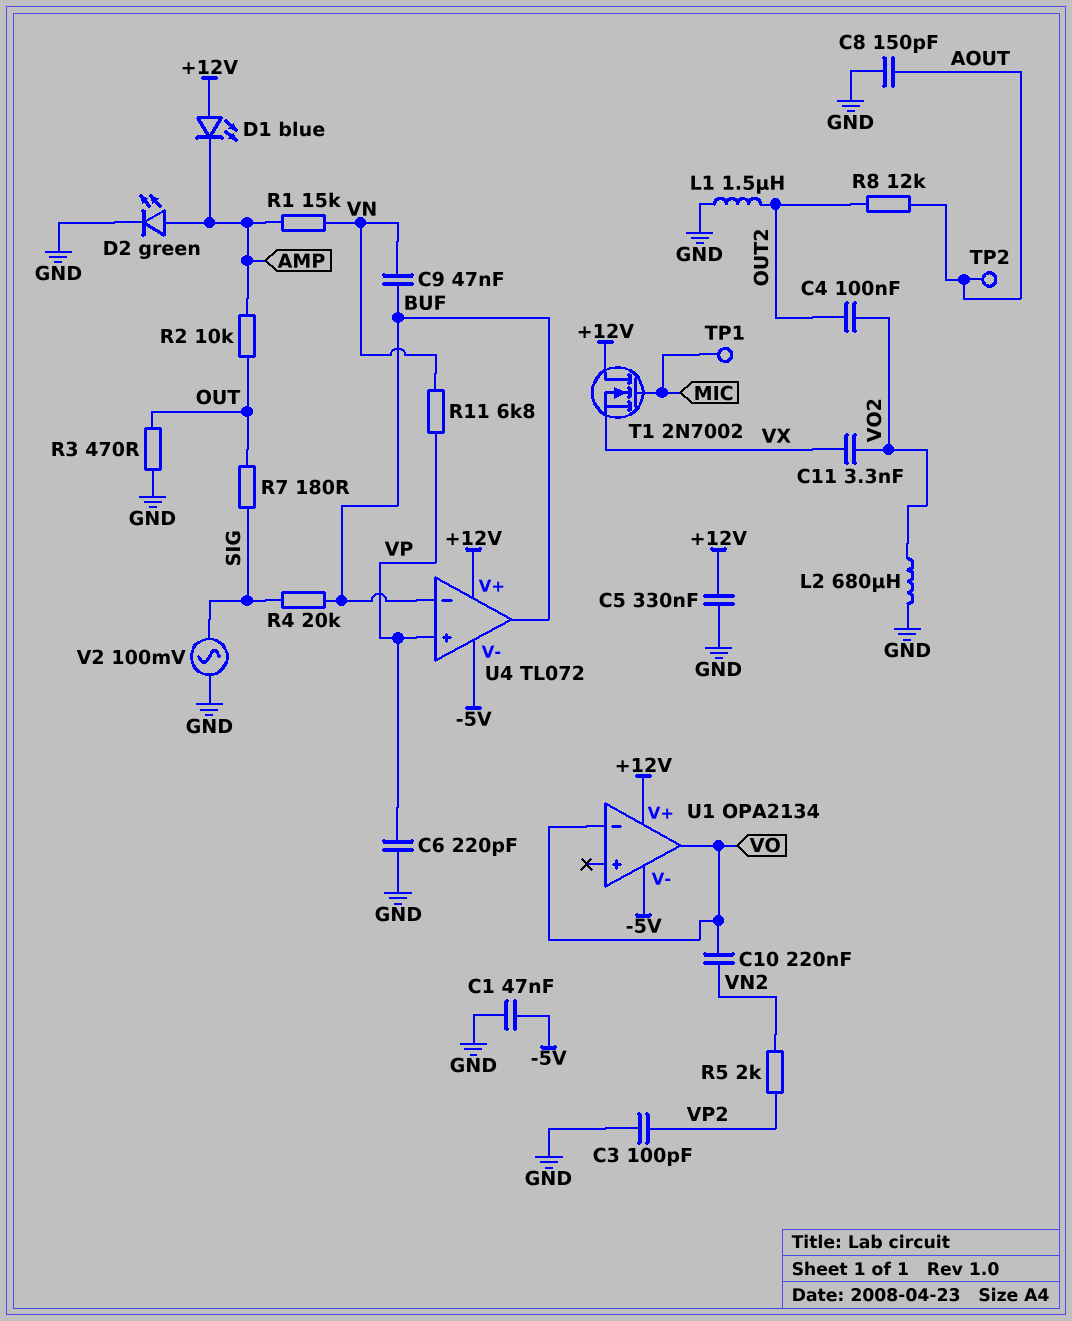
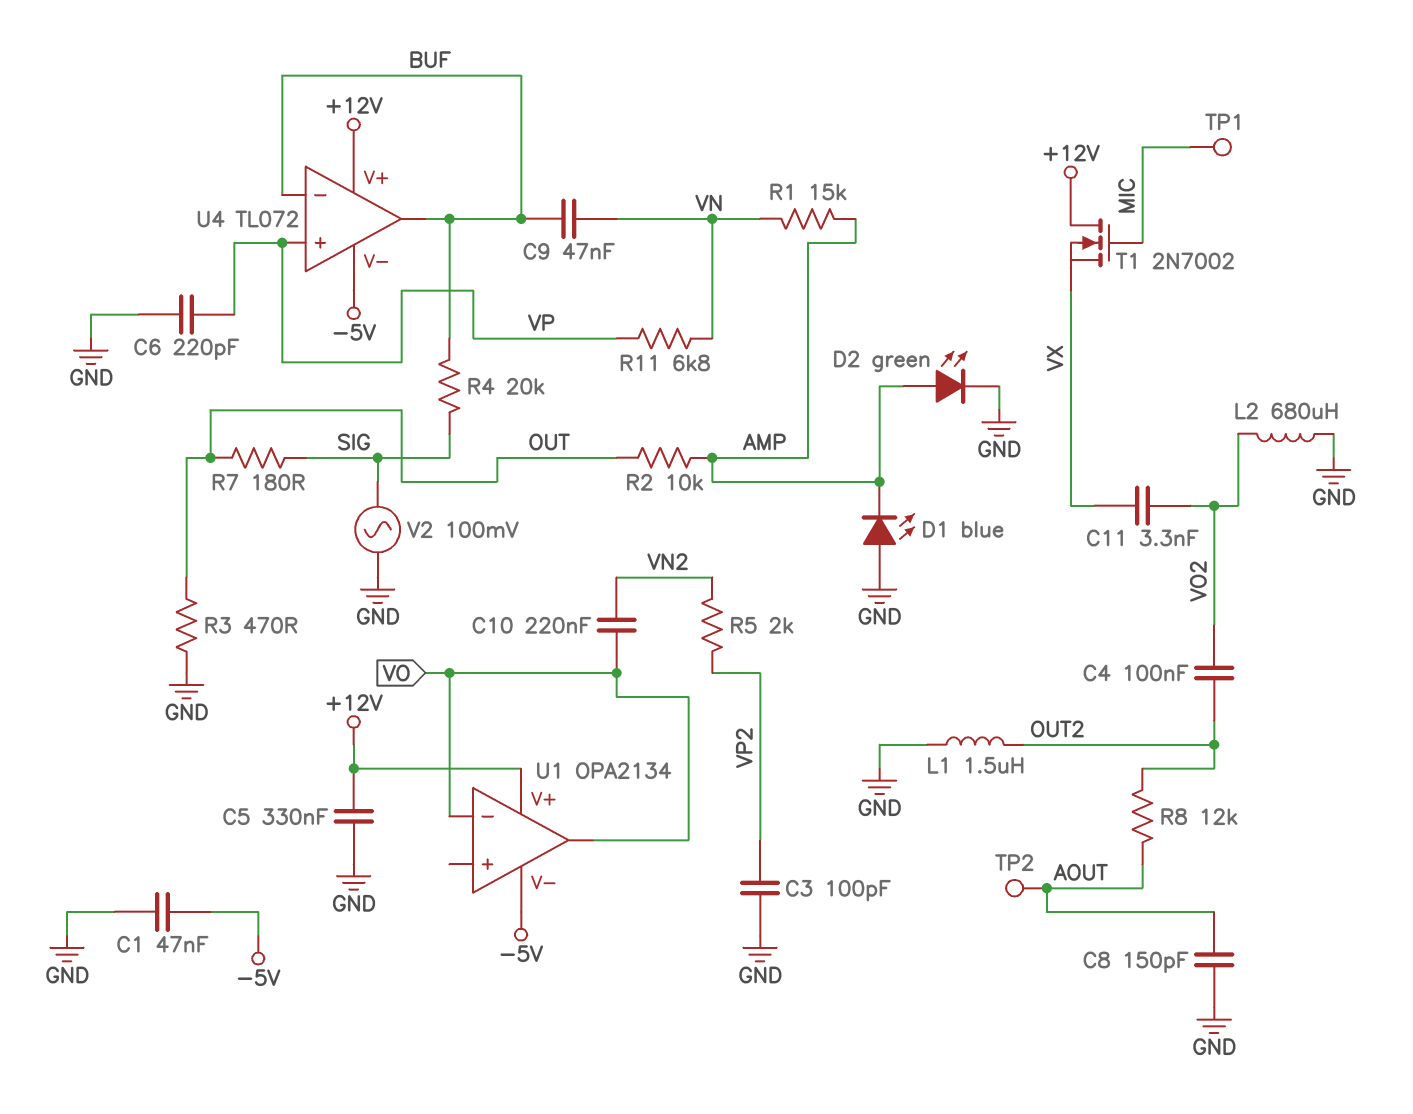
D1: LED blue (A +12V, K AMP) -> LED blue (A GND, K AMP)

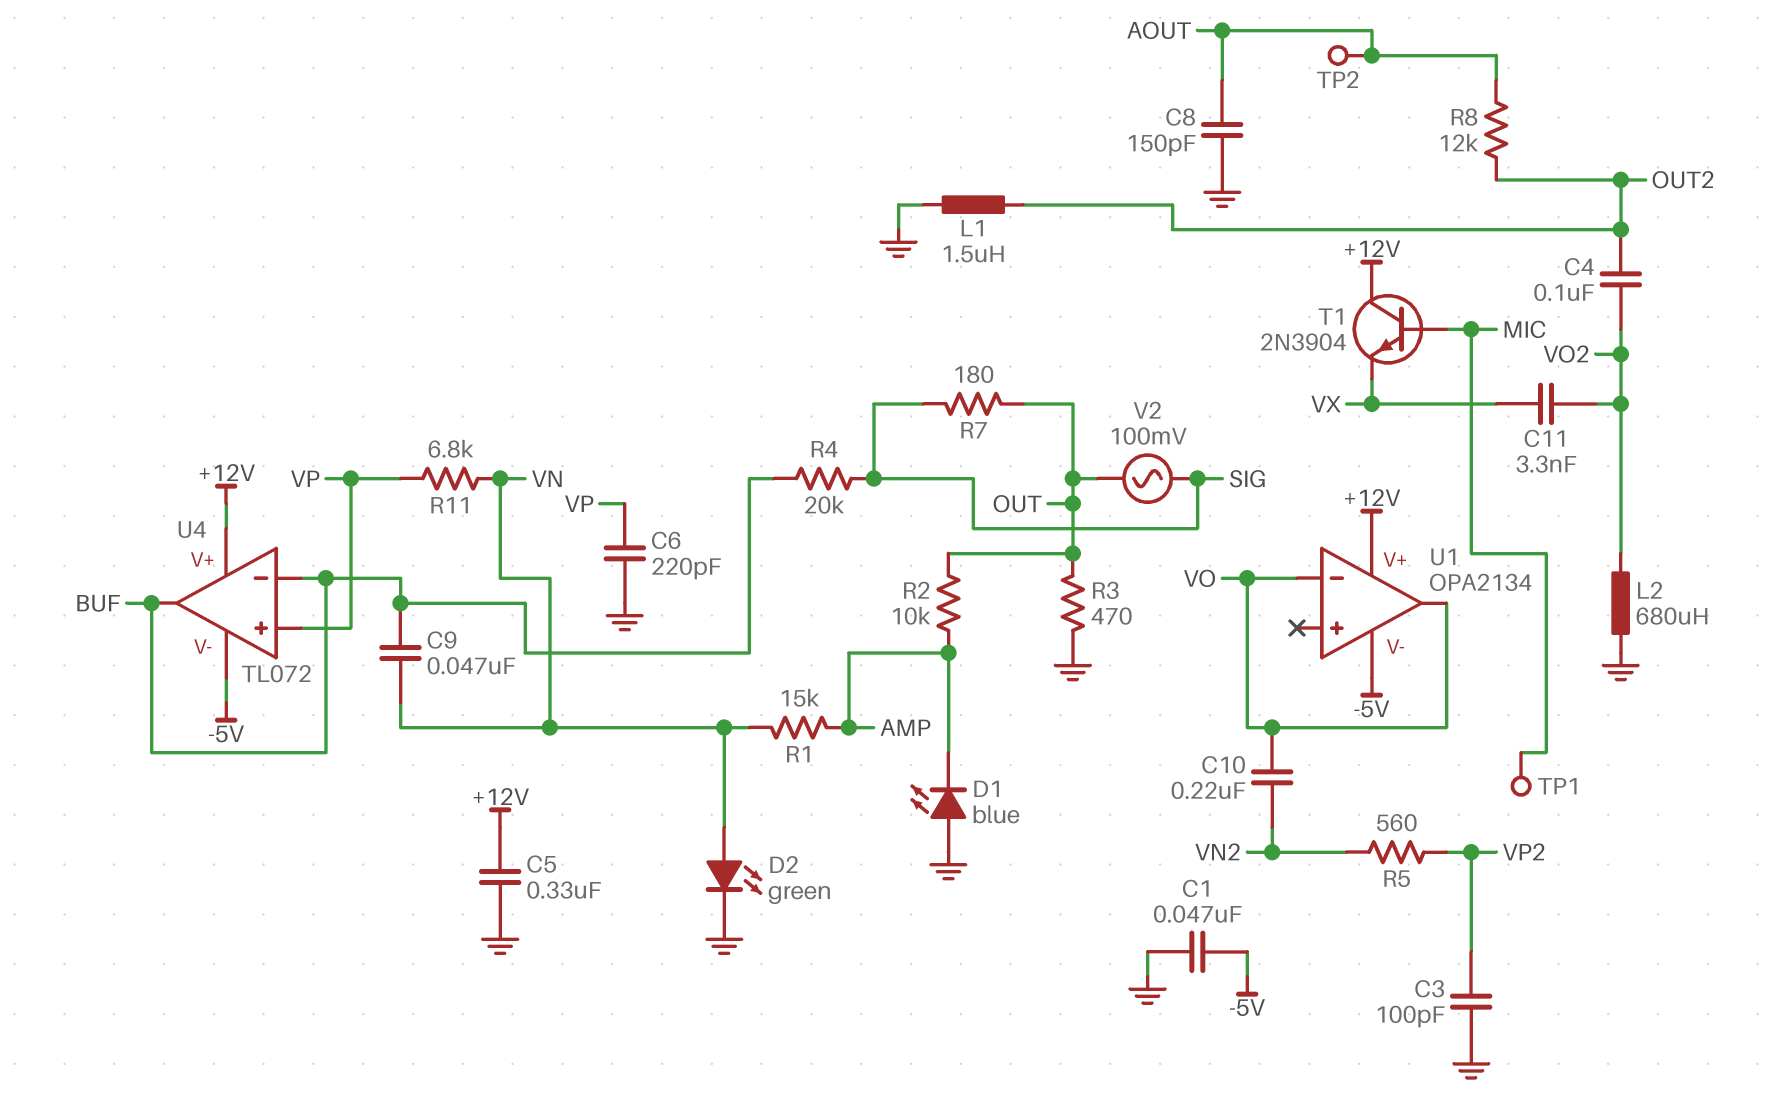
D2: LED green (A AMP, K GND) -> LED green (A VN, K GND)
R5: 2k (VN2, VP2) -> 560 (VN2, VP2)
T1: NMOS 2N7002 (G MIC, D +12V, S VX) -> NPN 2N3904 (B MIC, C +12V, E VX)
V2: AC 100mV (GND, SIG) -> AC 100mV (OUT, SIG)

